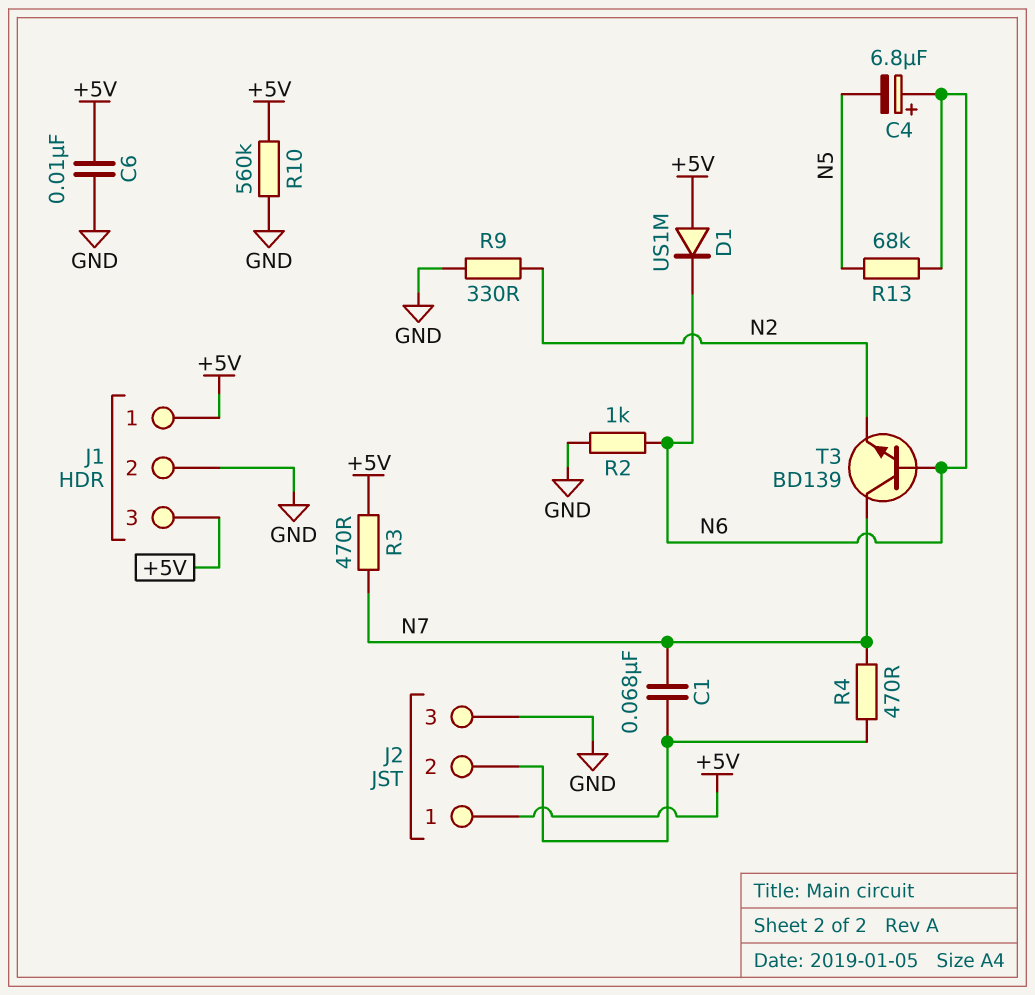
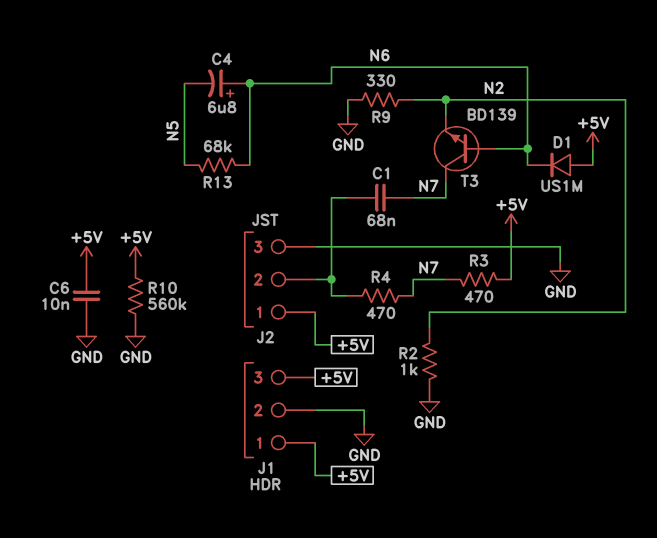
R2: 1k (GND, N6) -> 1k (GND, N2)

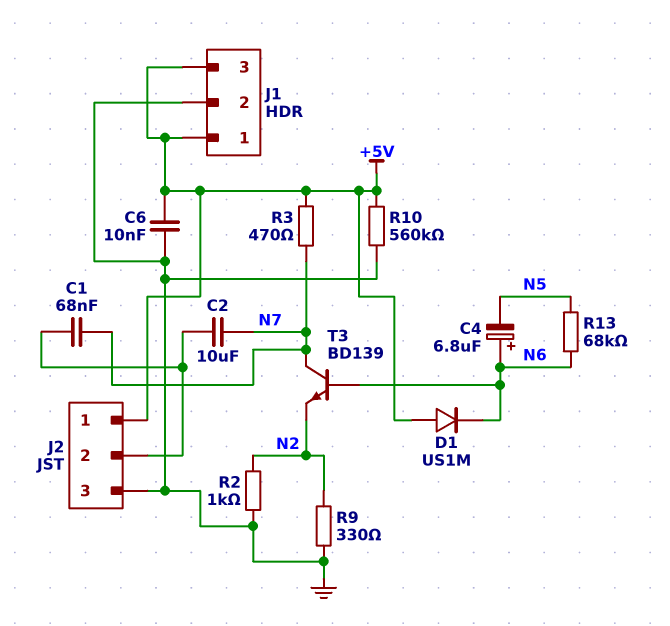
C2: none -> 10uF (J2/2, N7)
R4: 470 (J2/2, N7) -> none

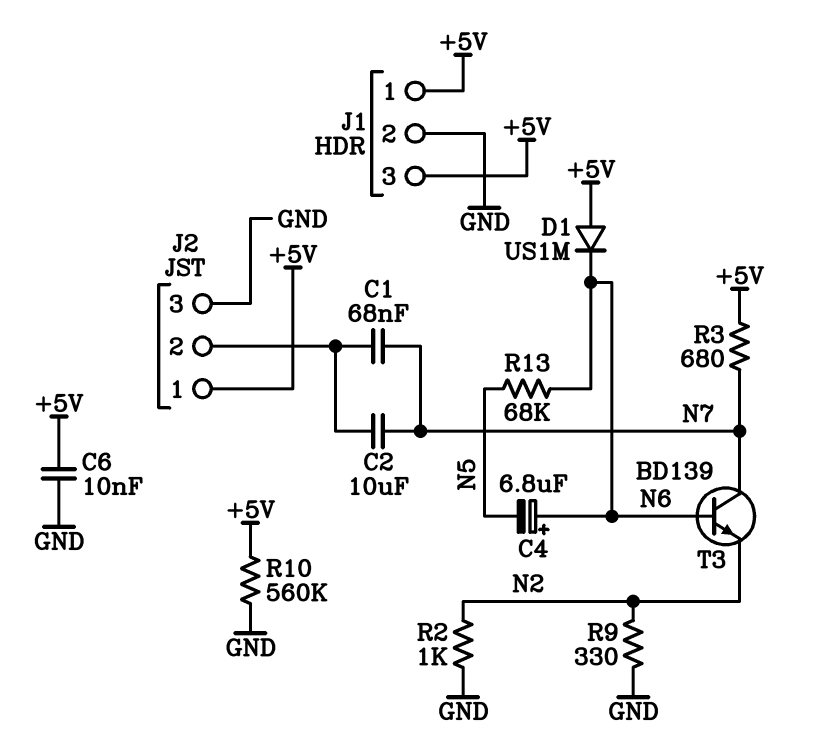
R3: 470 (+5V, N7) -> 680 (+5V, N7)

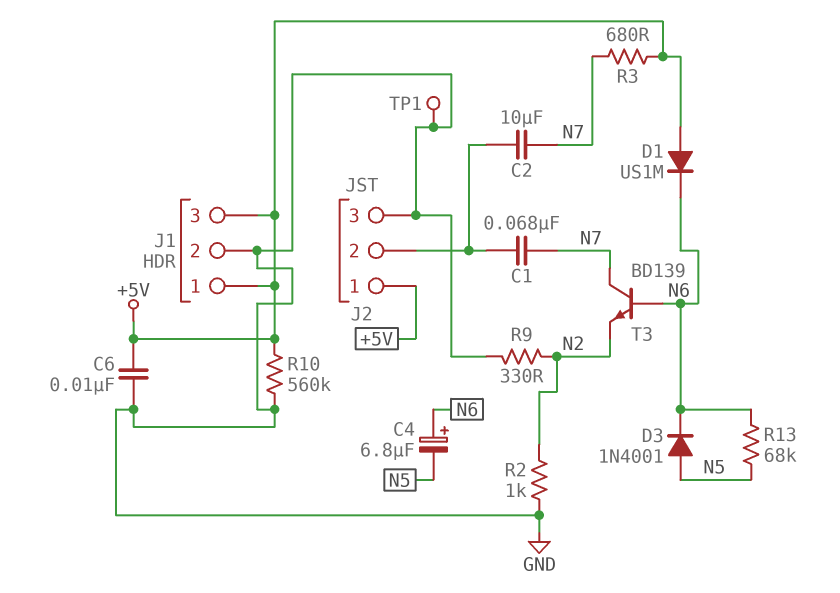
D3: none -> diode 1N4001 (A N5, K N6)
TP1: none -> test point (GND)

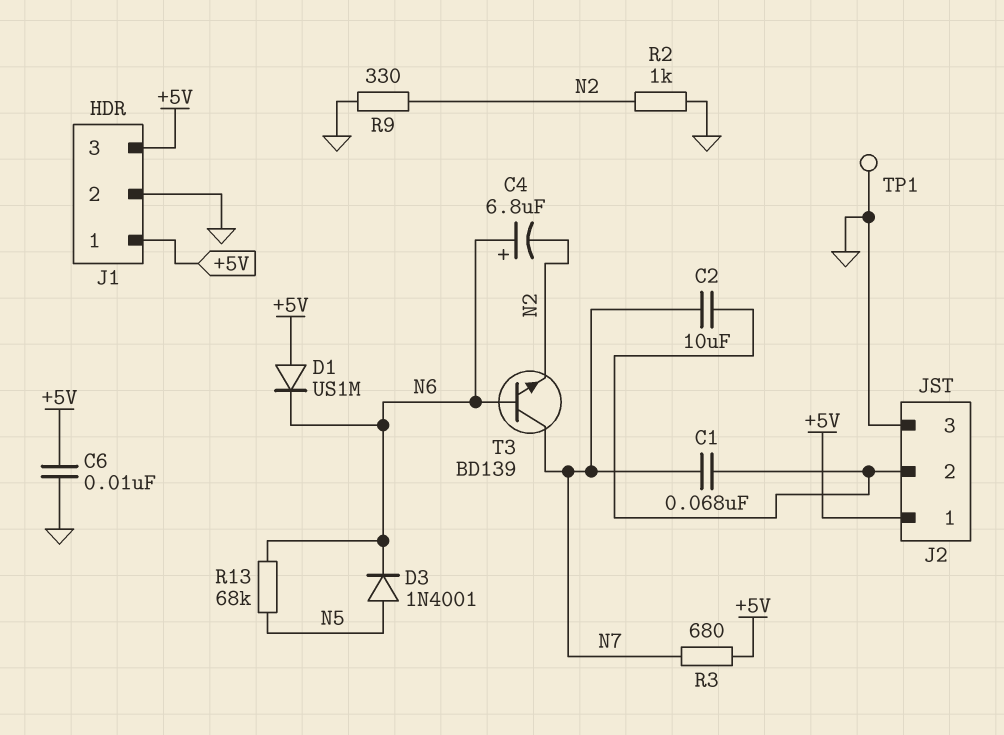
C4: 6.8uF (plus N6, minus N5) -> 6.8uF (plus N6, minus N2)
R10: 560k (+5V, GND) -> none

